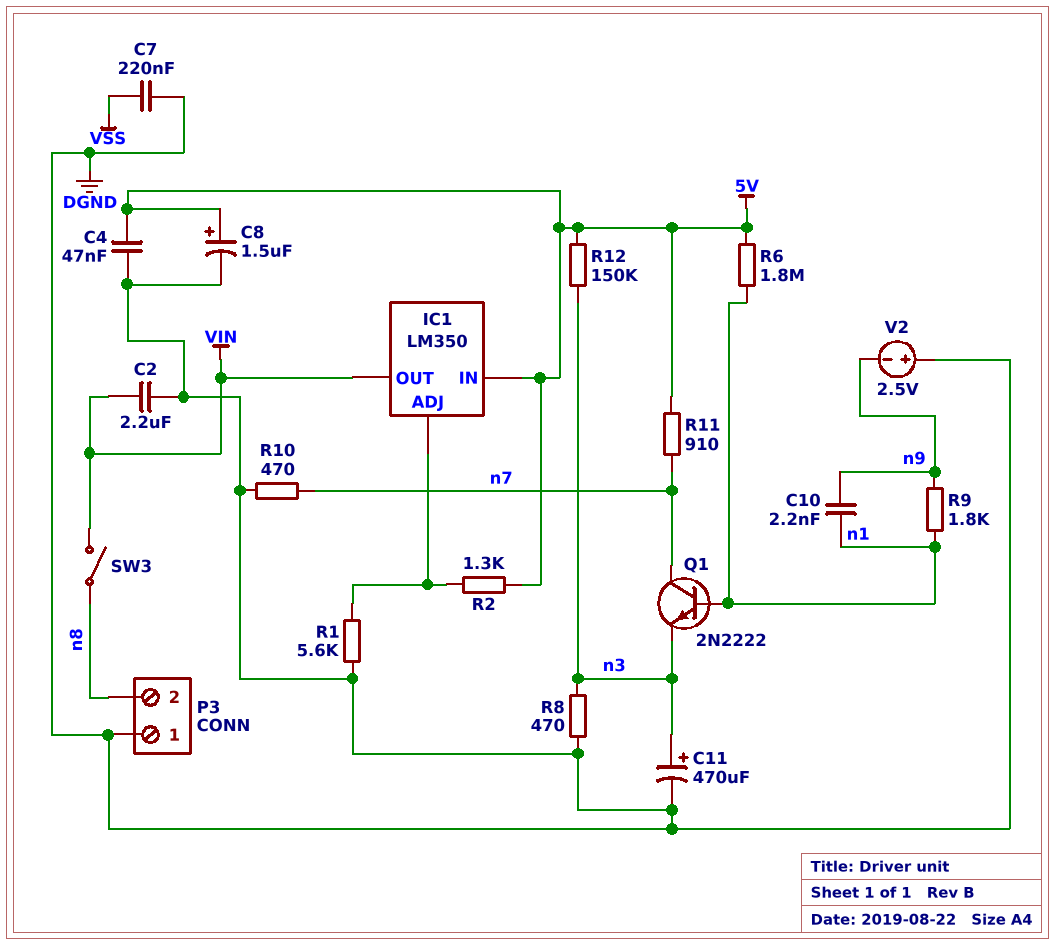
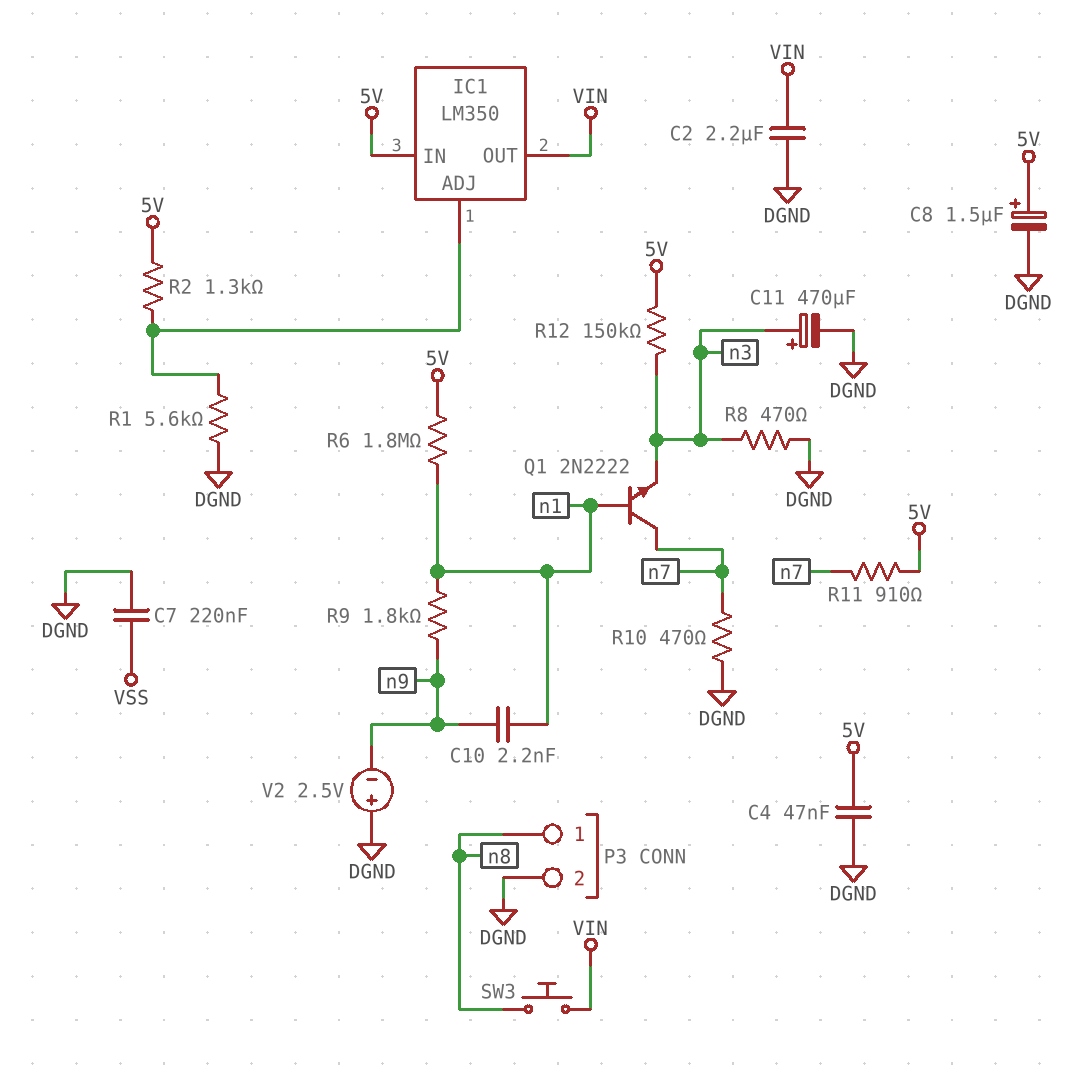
P3 pin 1: DGND -> n8
P3 pin 2: n8 -> DGND
SW3: switch (VIN, n8) -> button (VIN, n8)

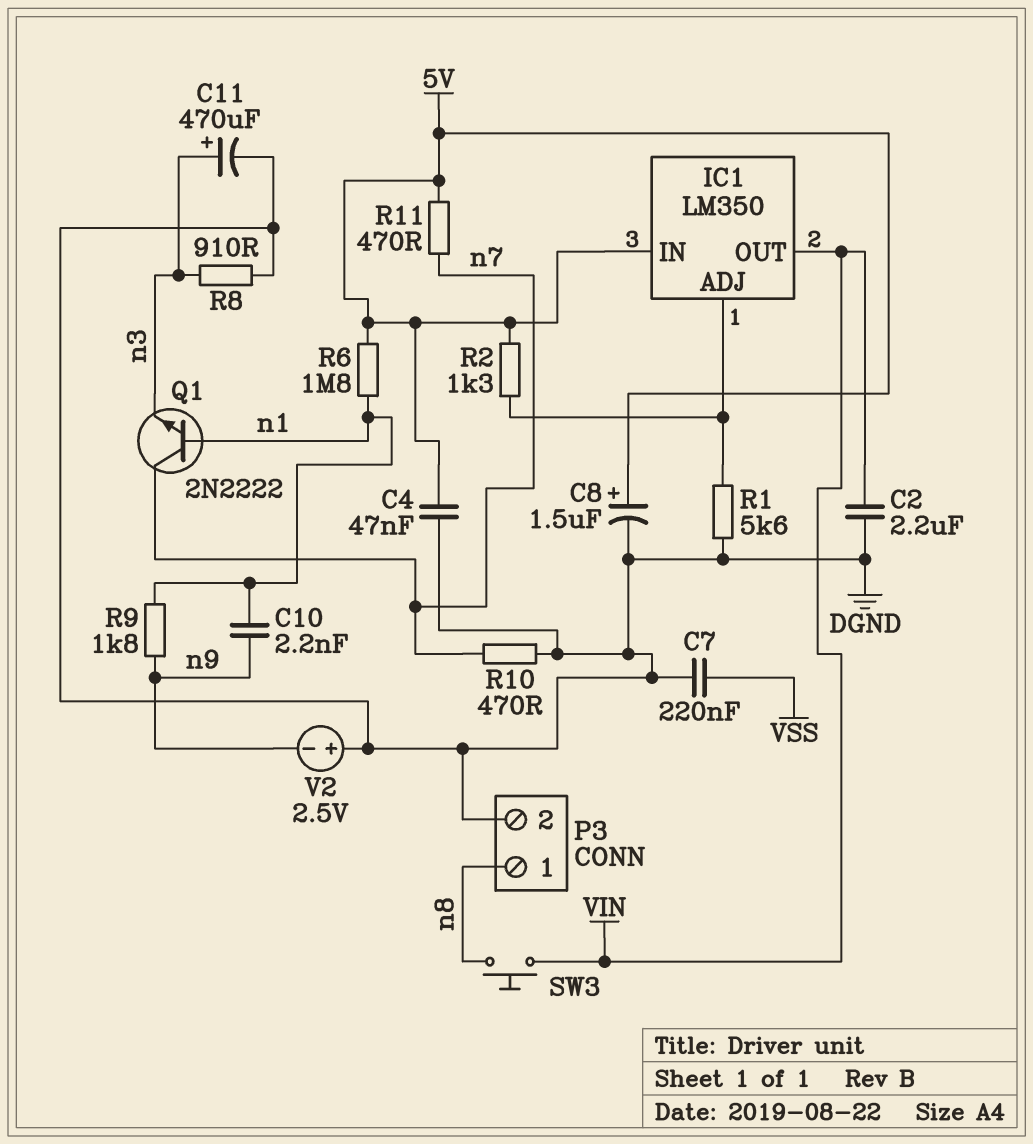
R8: 470 (DGND, n3) -> 910 (DGND, n3)
R11: 910 (5V, n7) -> 470 (5V, n7)
R12: 150k (5V, n3) -> none

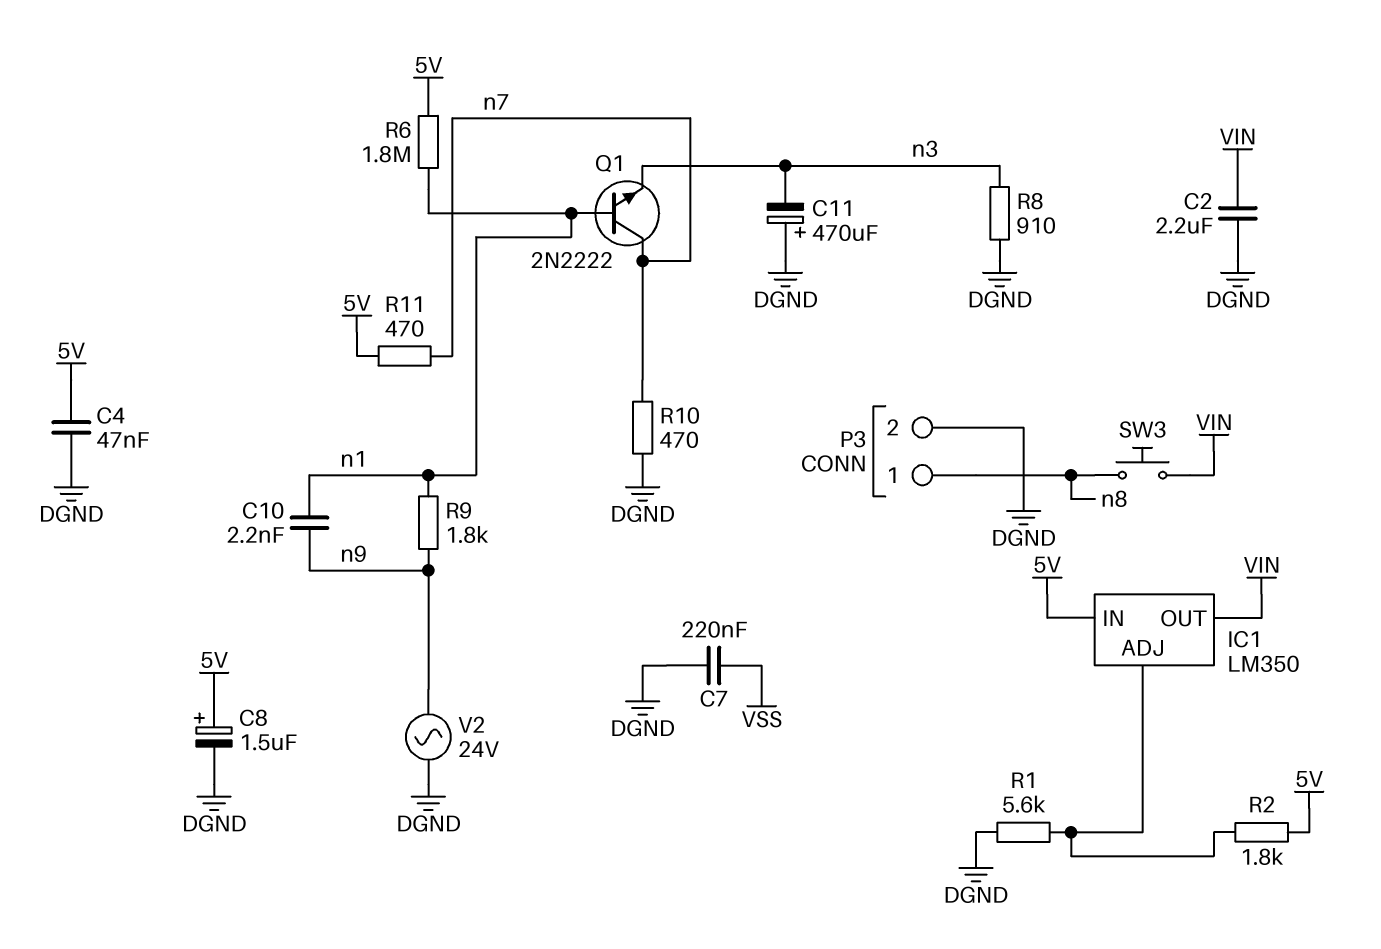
C11: 470uF (plus n3, minus DGND) -> 470uF (plus DGND, minus n3)
R2: 1.3k (5V, IC1/ADJ) -> 1.8k (5V, IC1/ADJ)
V2: 2.5V (plus DGND, minus n9) -> AC 24V (DGND, n9)

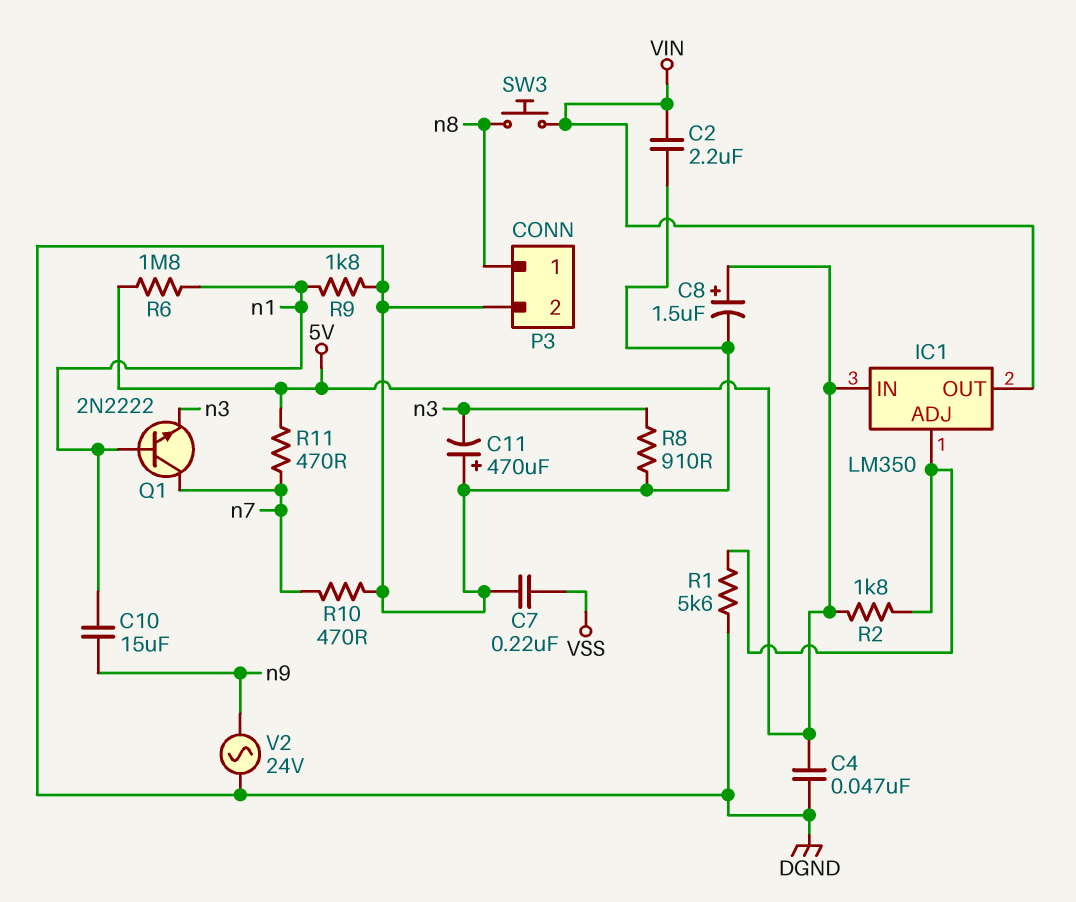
C10: 2.2nF (n1, n9) -> 15uF (n1, n9)
R9: 1.8k (n1, n9) -> 1.8k (DGND, n1)

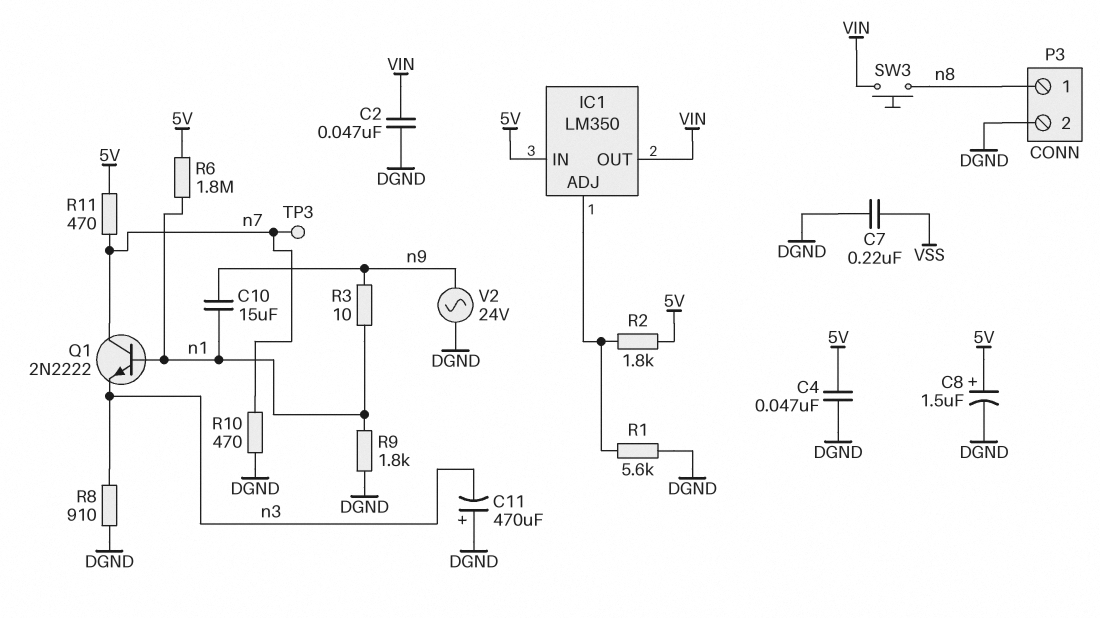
C2: 2.2uF (DGND, VIN) -> 47nF (DGND, VIN)
R3: none -> 10 (n1, n9)
TP3: none -> test point (n7)

